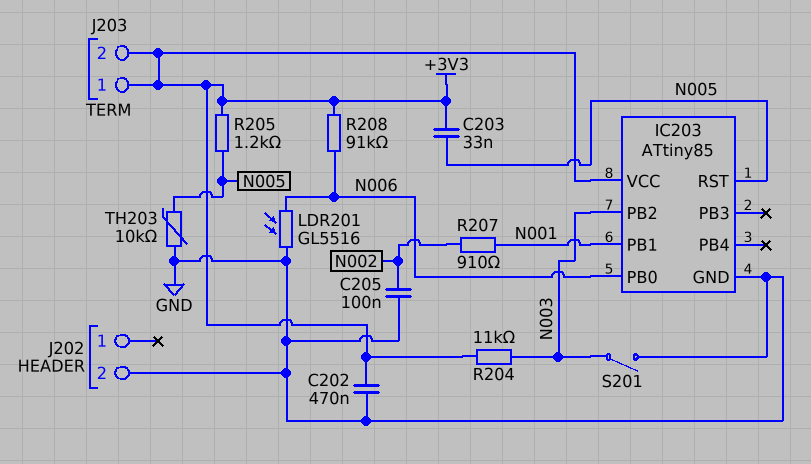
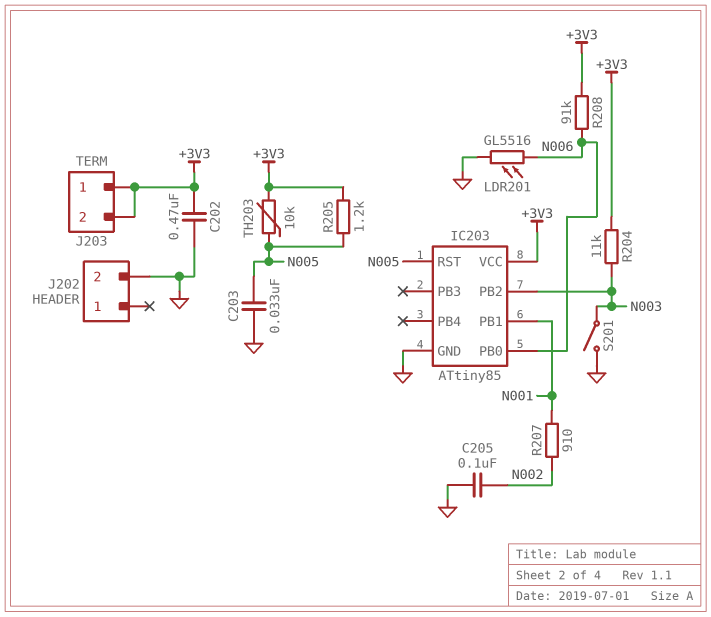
C203: 33nF (+3V3, N005) -> 33nF (GND, N005)
TH203: 10k (GND, N005) -> 10k (+3V3, N005)

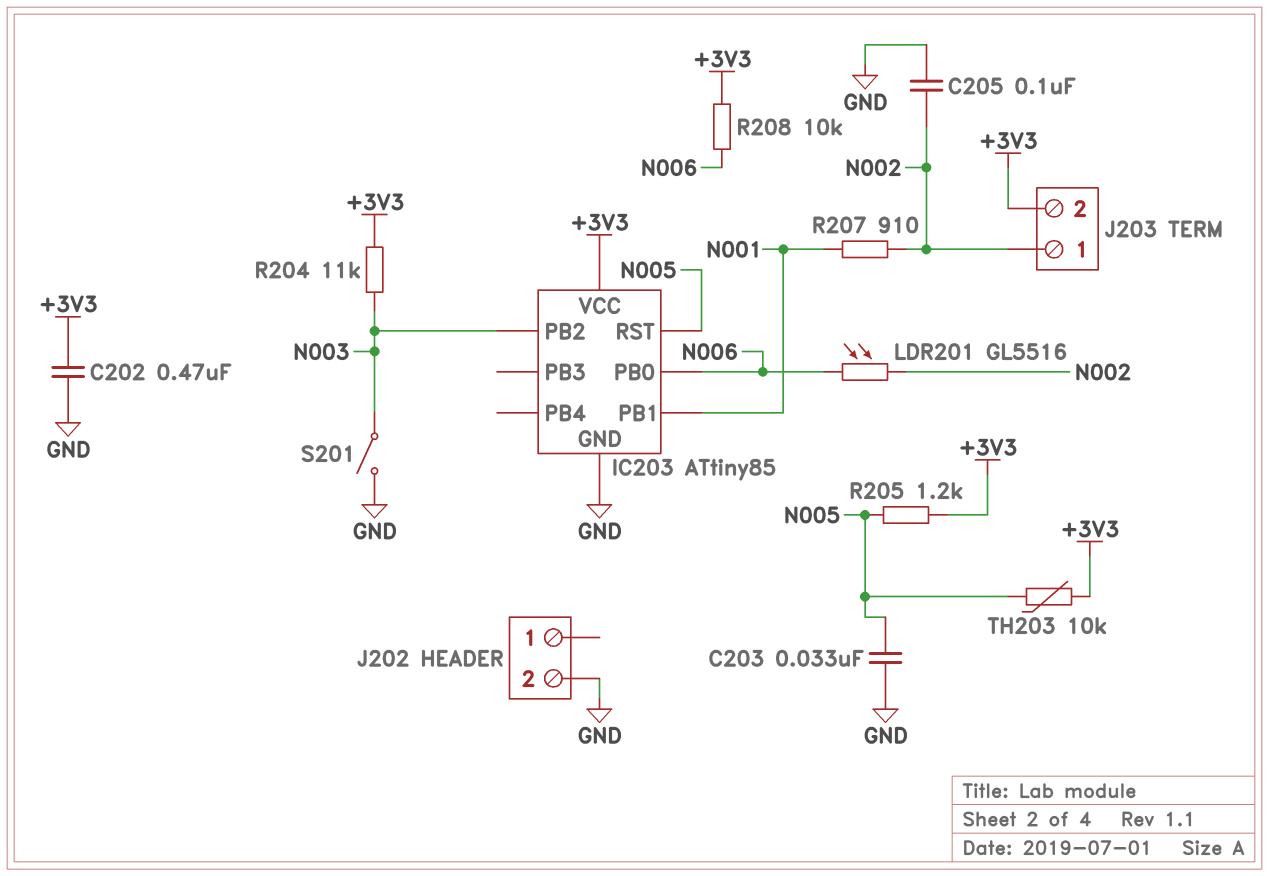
J203 pin 1: +3V3 -> N002
LDR201: GL5516 (GND, N006) -> GL5516 (N002, N006)
R208: 91k (+3V3, N006) -> 10k (+3V3, N006)

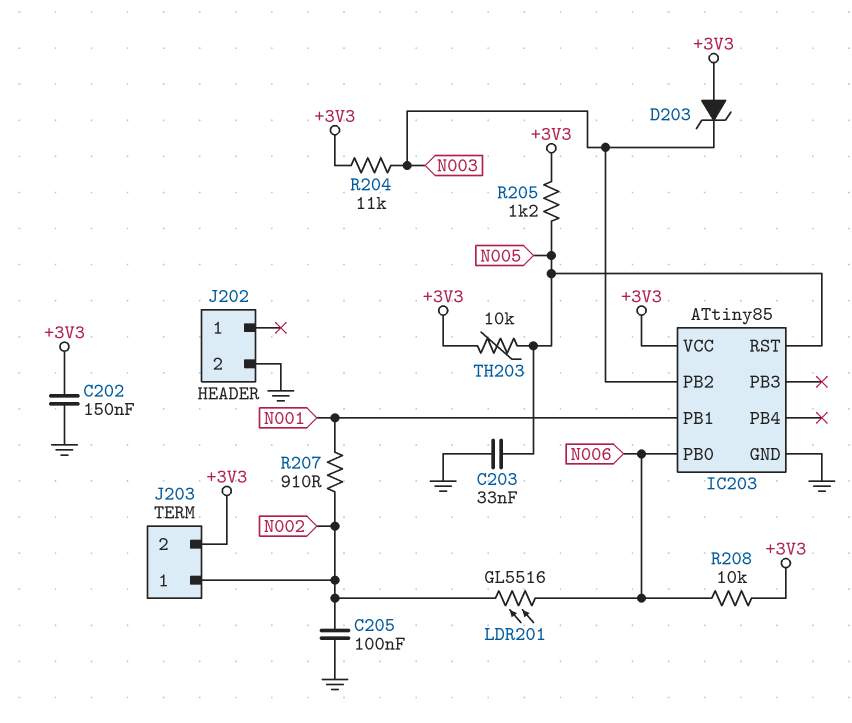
C202: 470nF (+3V3, GND) -> 150nF (+3V3, GND)
D203: none -> zener (A +3V3, K N003)
S201: switch (GND, N003) -> none

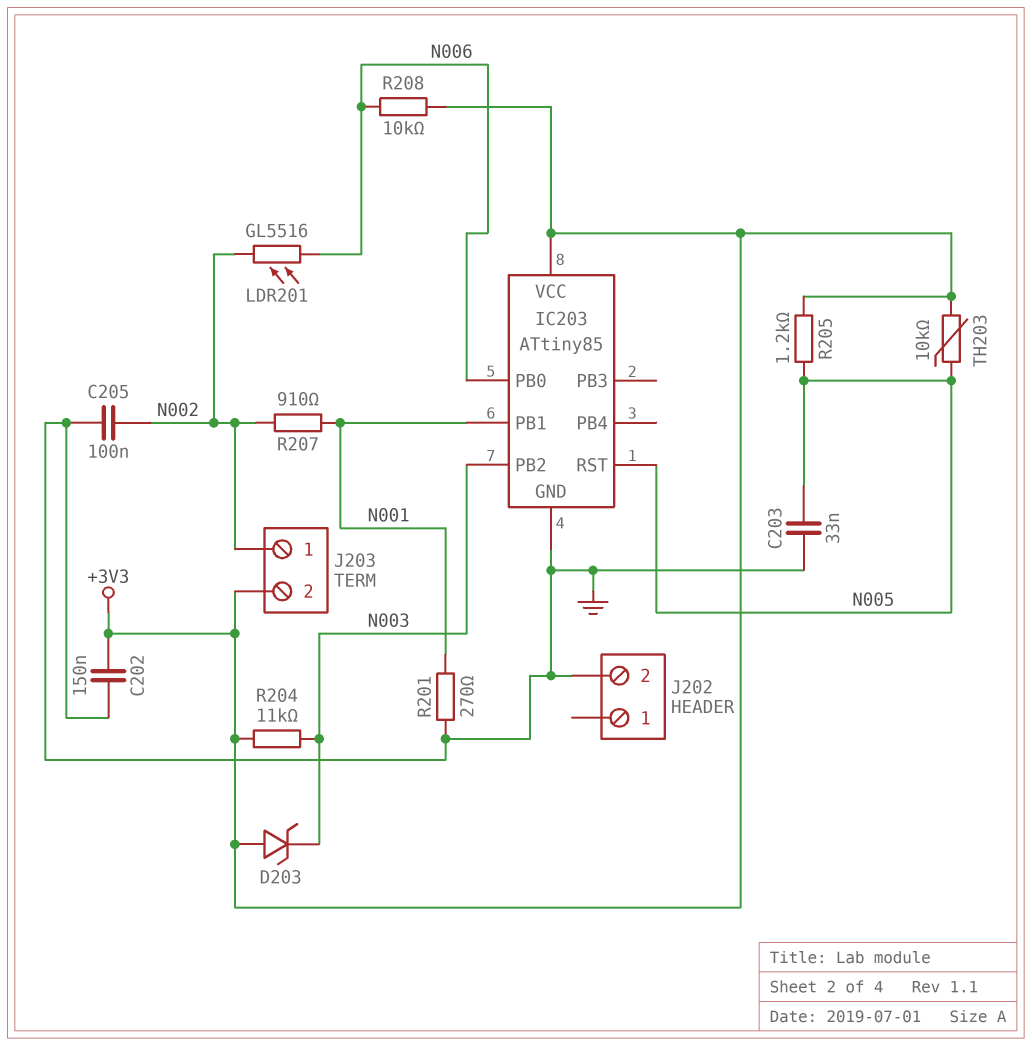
R201: none -> 270 (GND, N001)

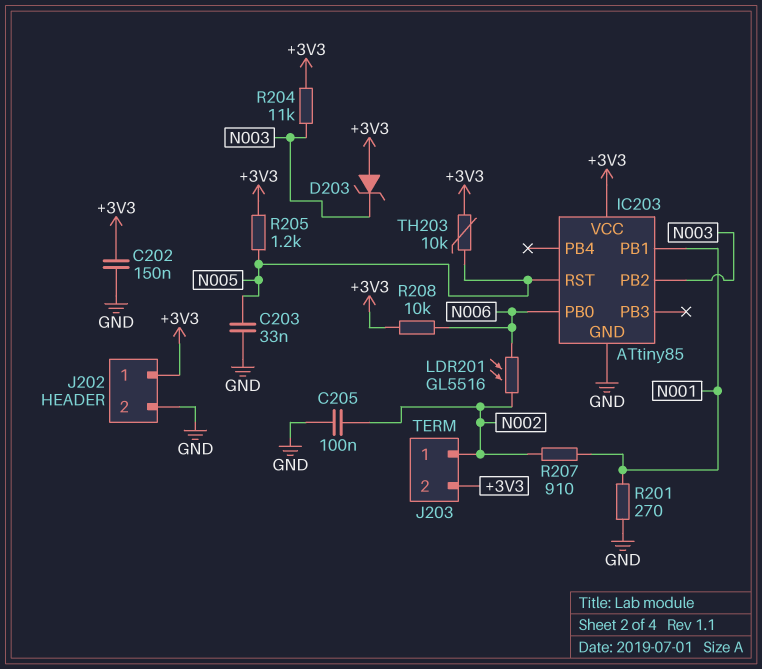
J202 pin 1: none -> +3V3

